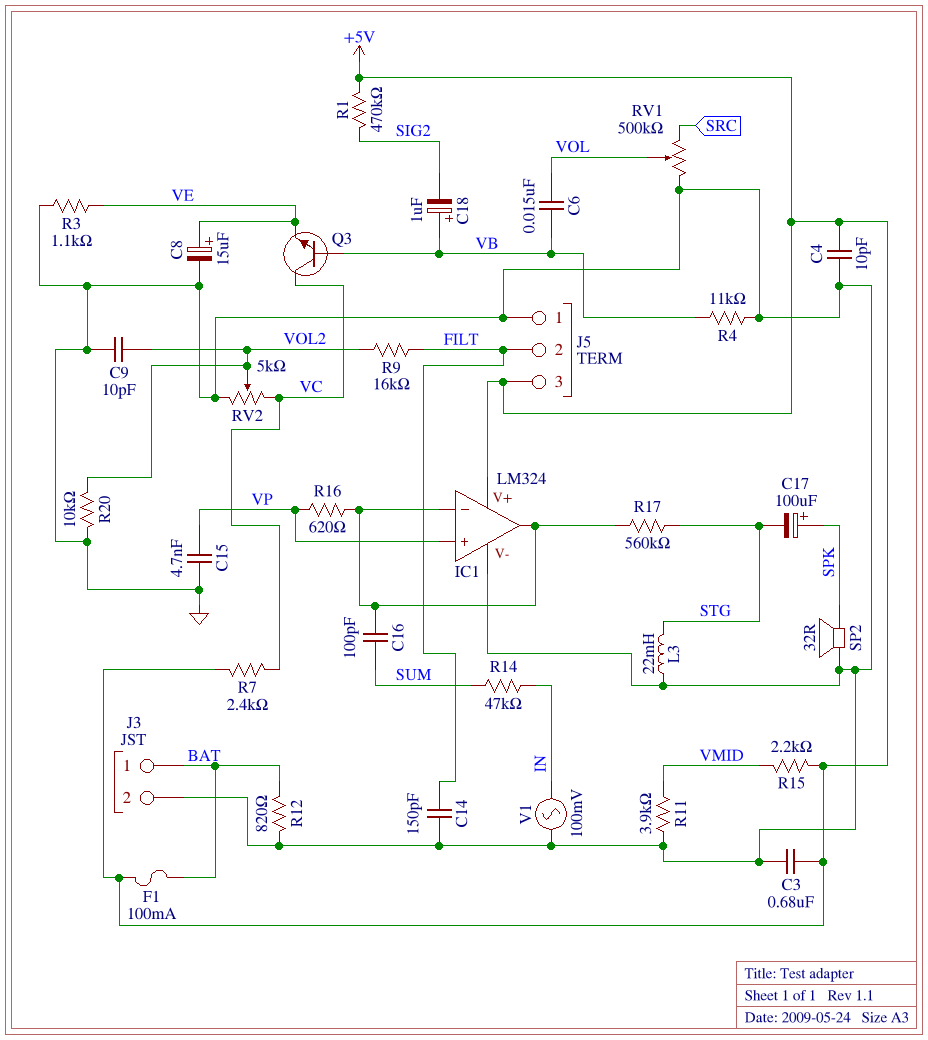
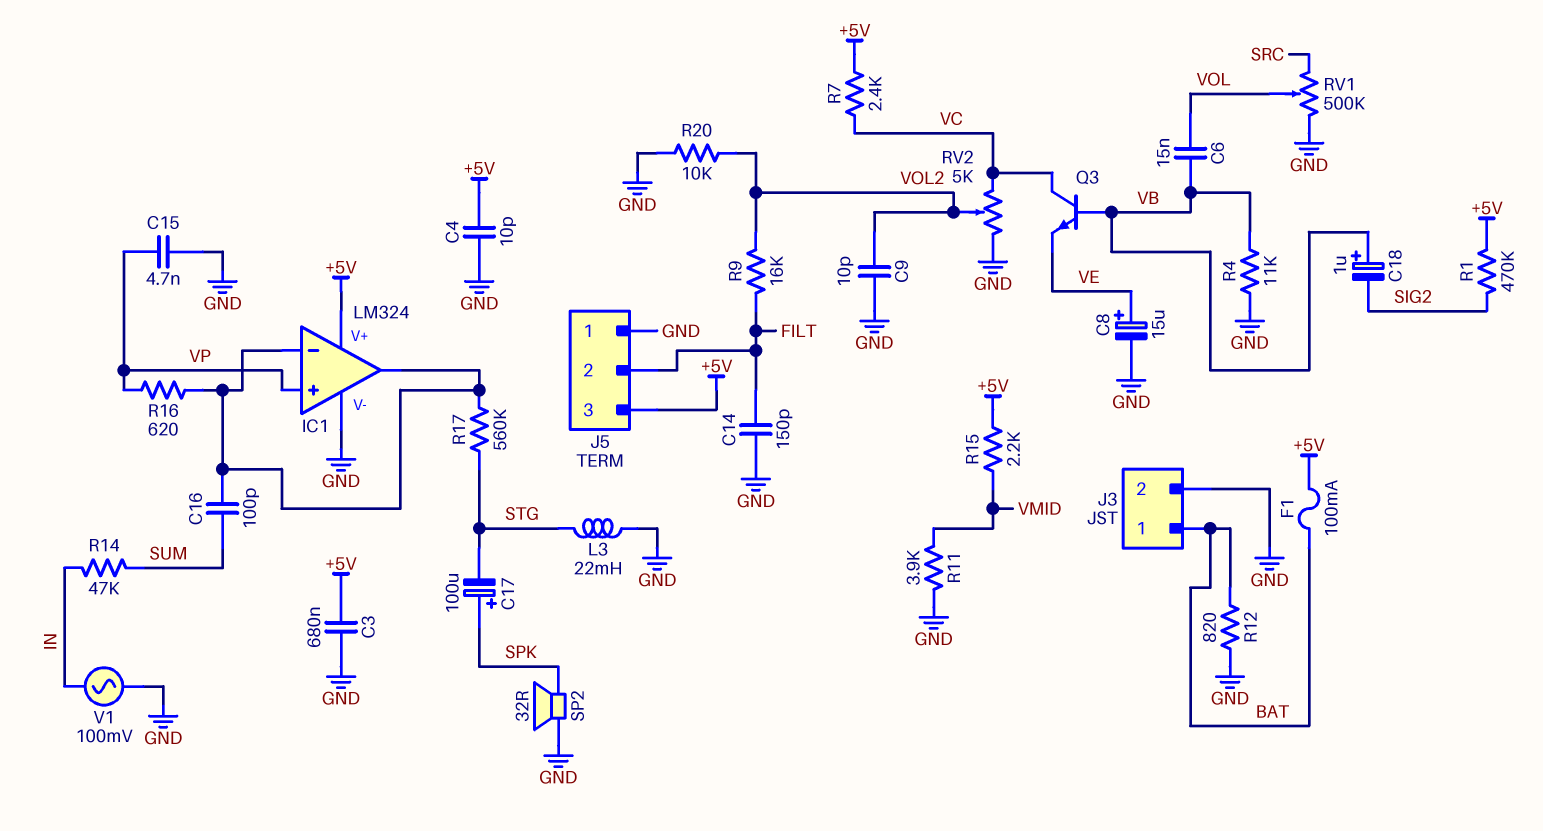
R3: 1.1k (GND, VE) -> none

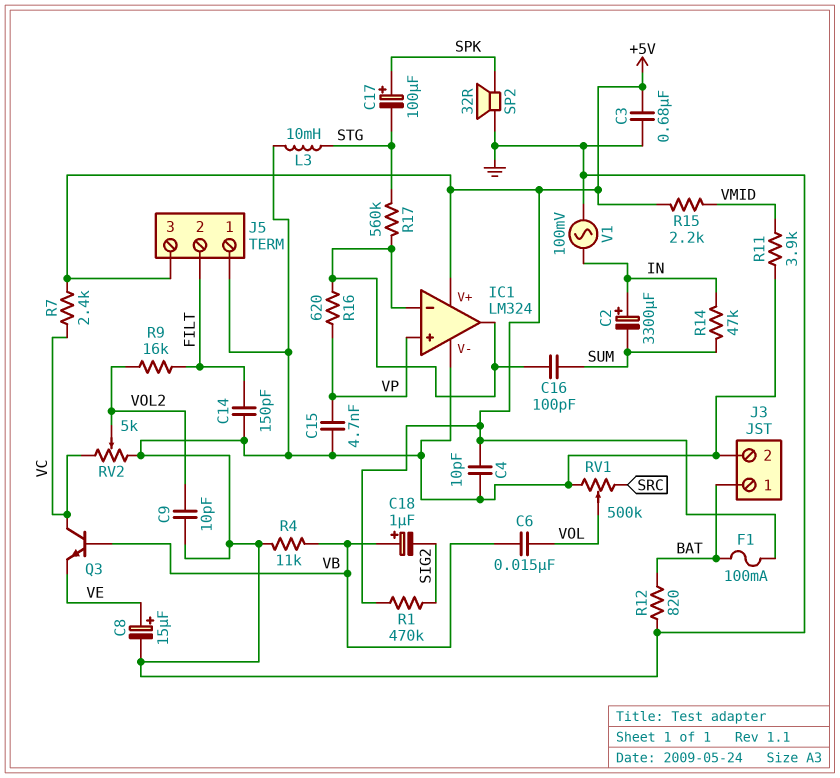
C2: none -> 3300uF (plus IN, minus SUM)
L3: 22mH (GND, STG) -> 10mH (GND, STG)
R20: 10k (GND, VOL2) -> none

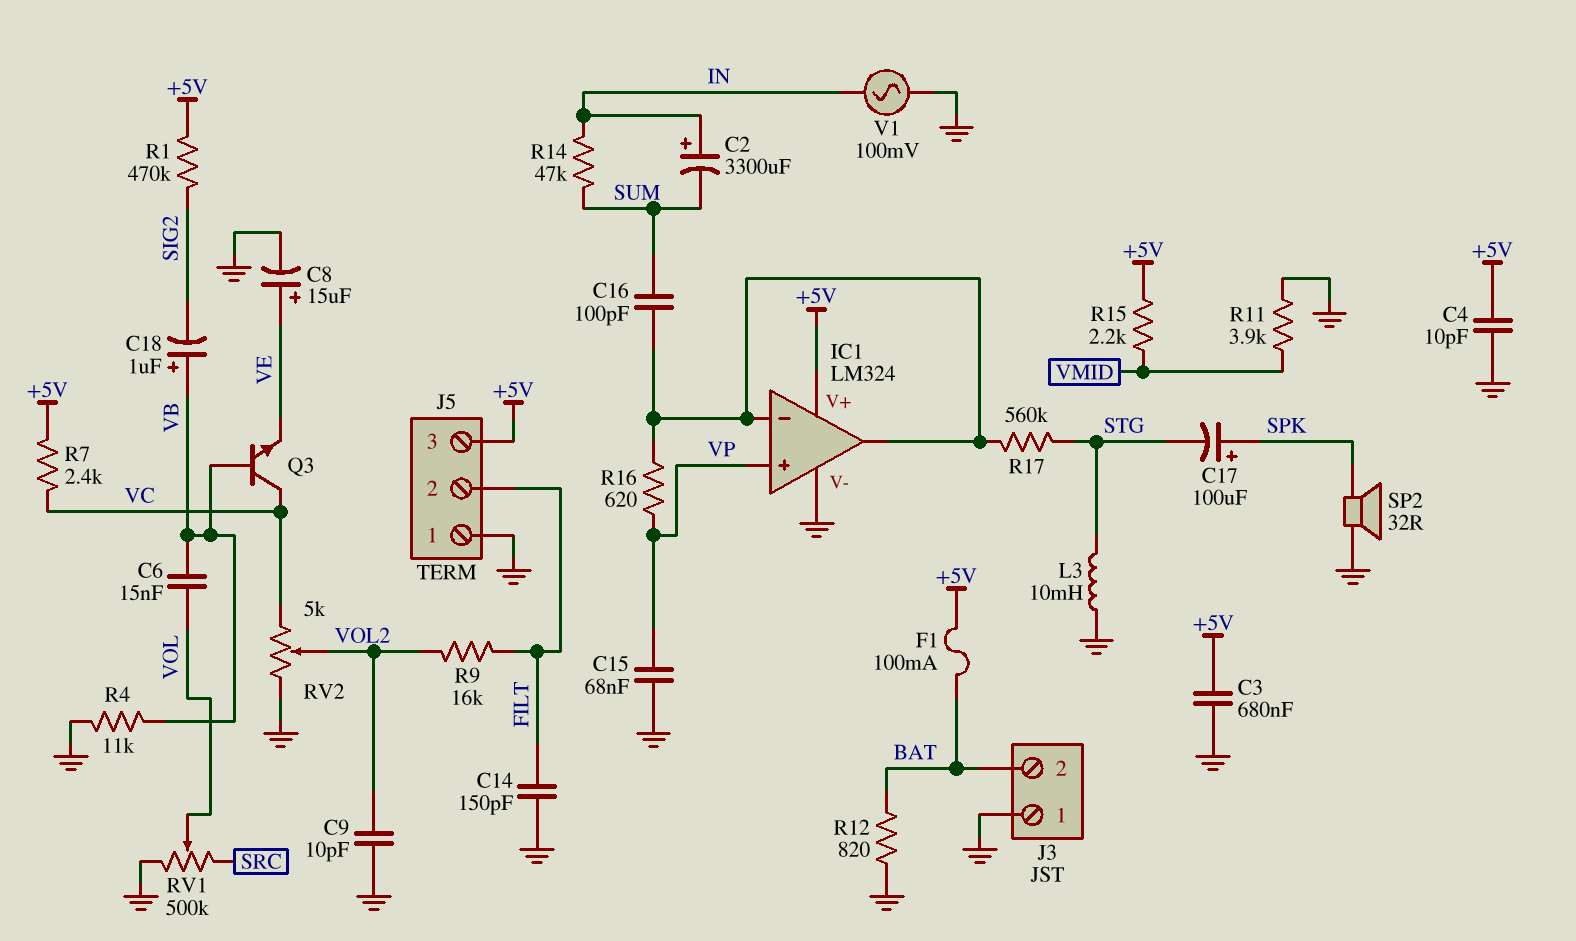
C15: 4.7nF (GND, VP) -> 68nF (GND, VP)
J3 pin 1: BAT -> GND
J3 pin 2: GND -> BAT

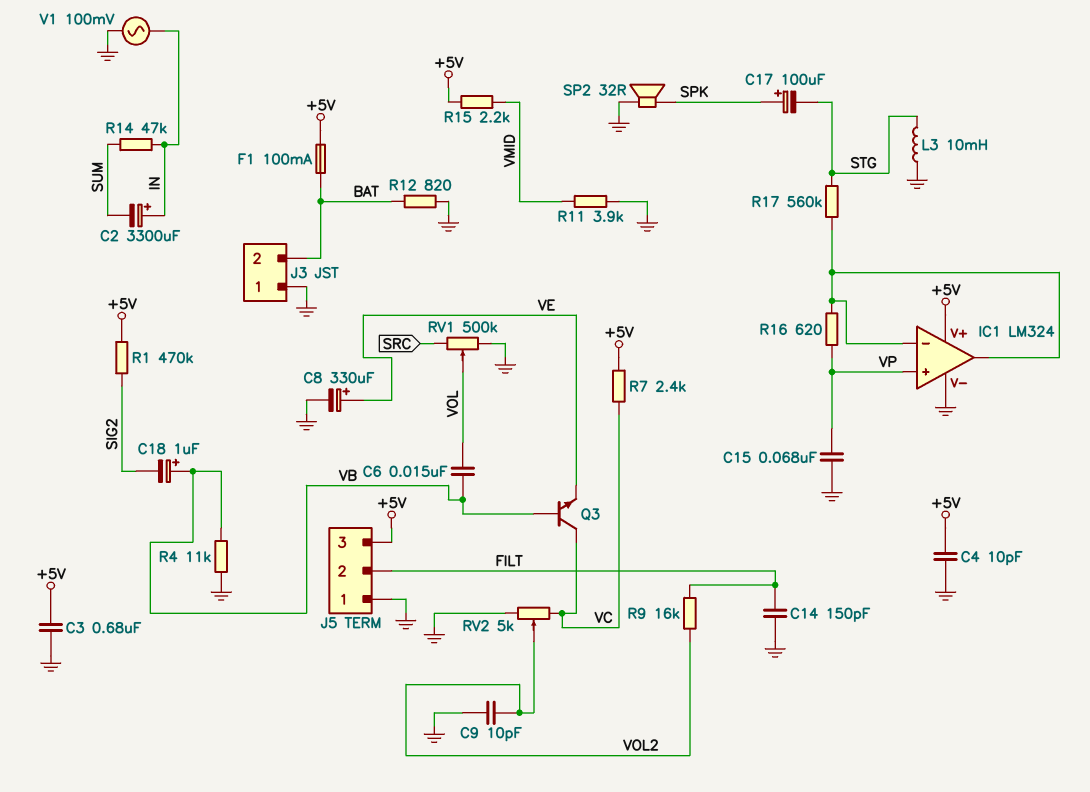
C8: 15uF (plus VE, minus GND) -> 330uF (plus VE, minus GND)
C16: 100pF (IC1/in-, SUM) -> none

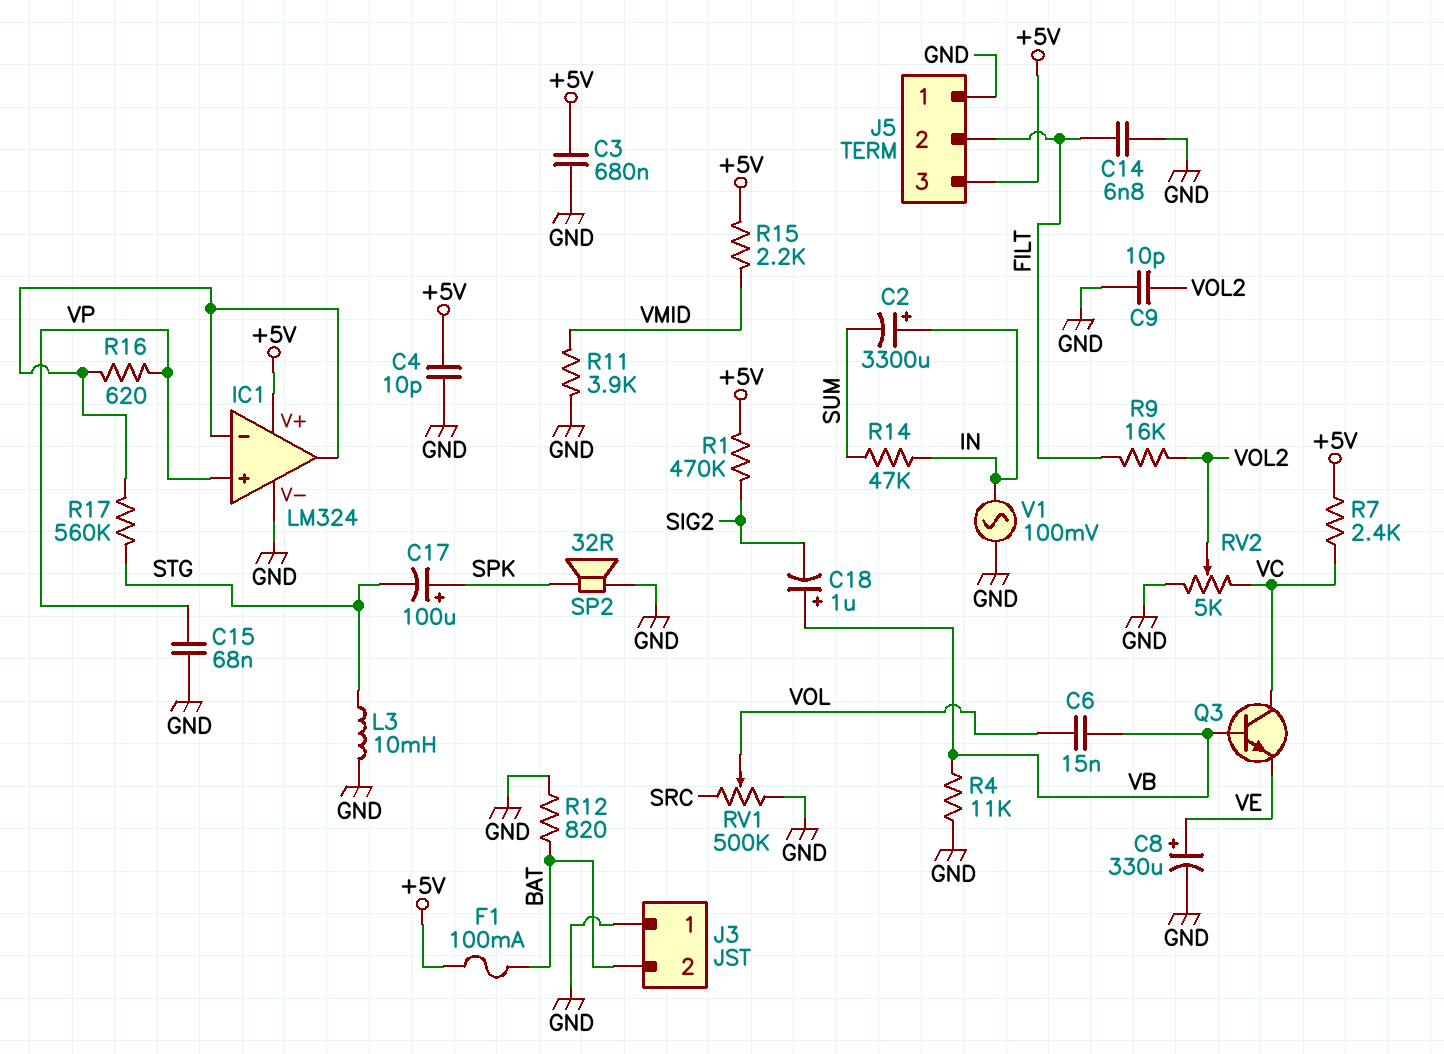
C14: 150pF (FILT, GND) -> 6.8nF (FILT, GND)

